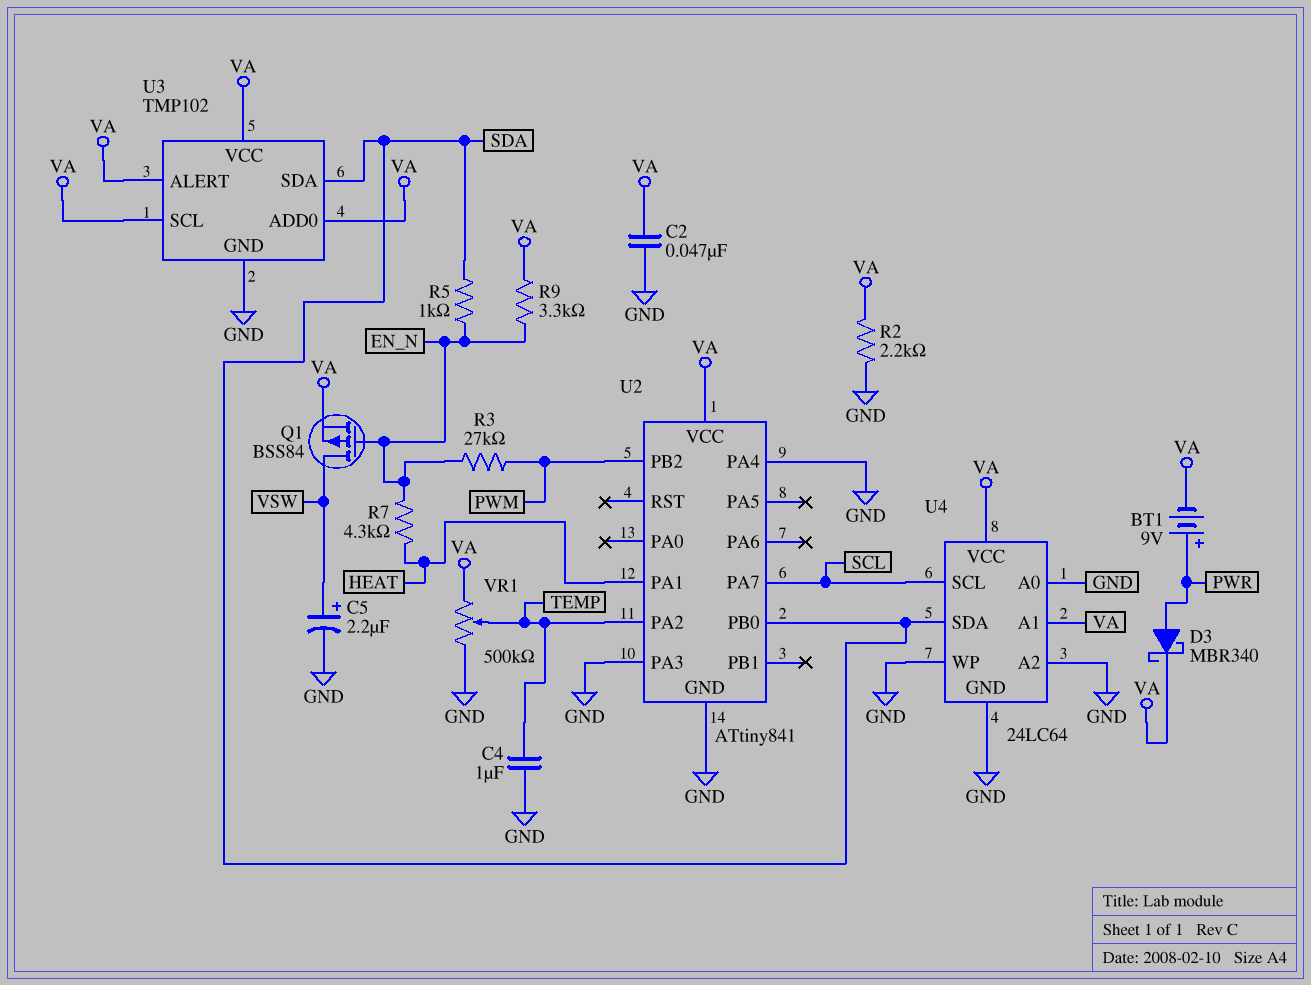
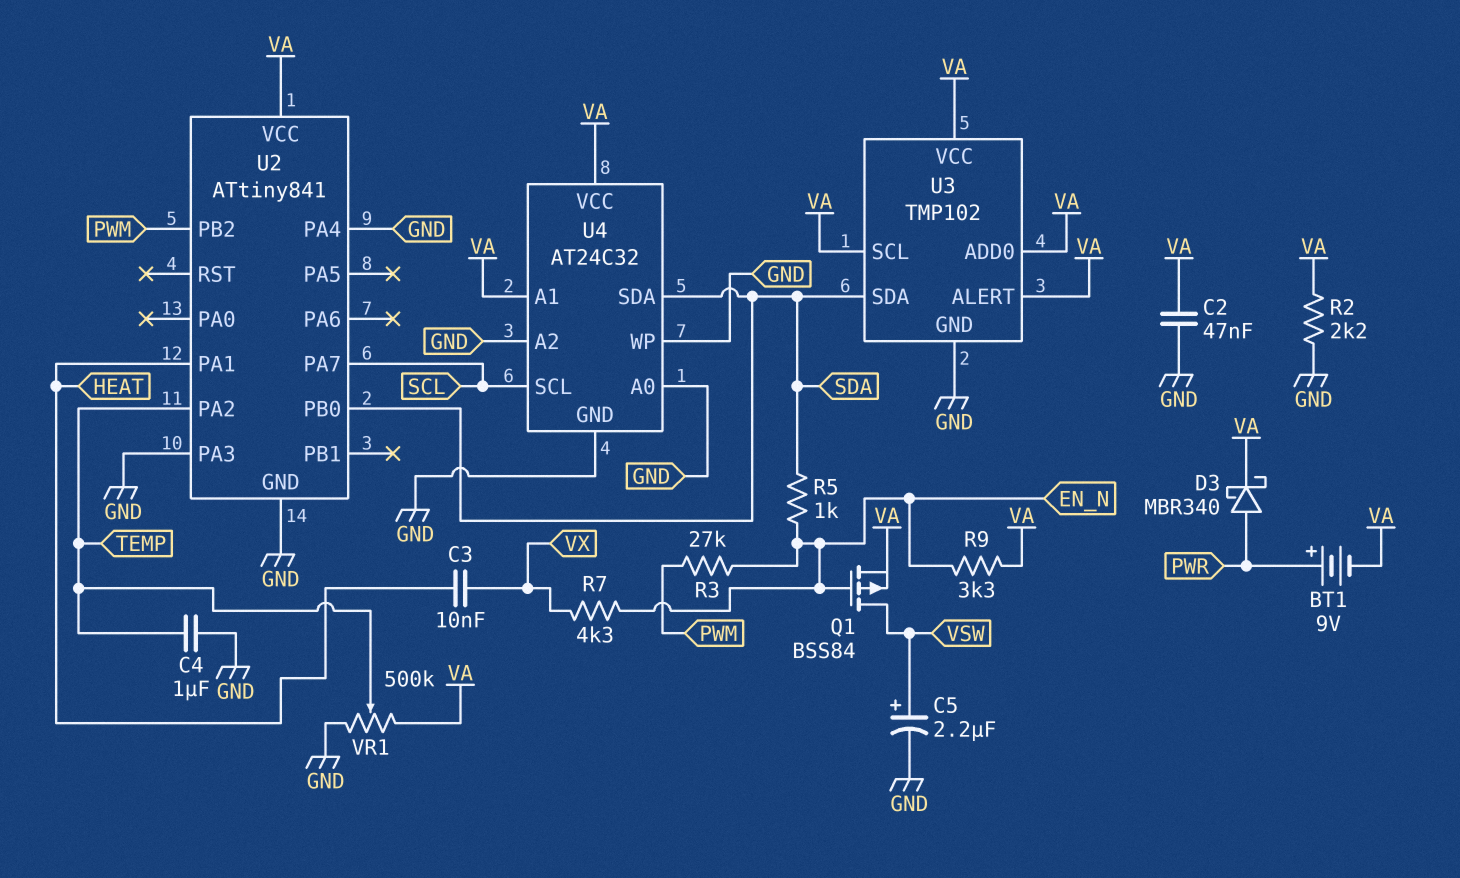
C3: none -> 10nF (HEAT, VX)
R7: 4.3k (EN_N, HEAT) -> 4.3k (EN_N, VX)
U4: 24LC64 -> AT24C32

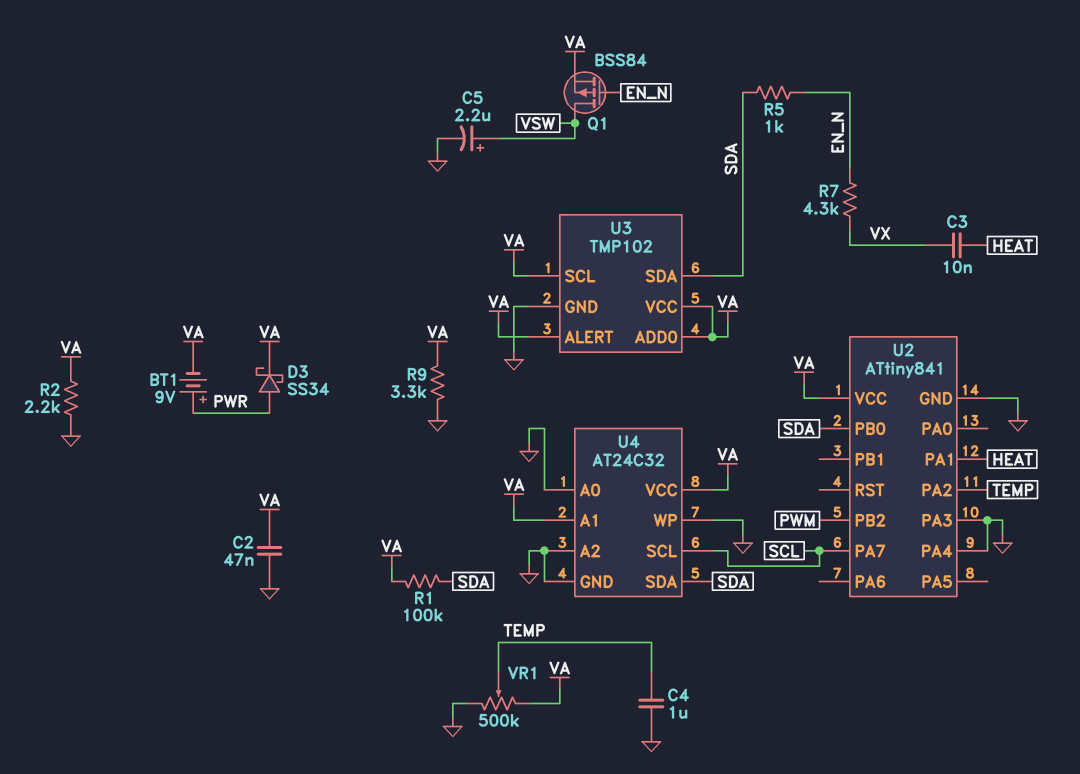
D3: schottky MBR340 (A PWR, K VA) -> schottky SS34 (A PWR, K VA)
R1: none -> 100k (SDA, VA)
R3: 27k (EN_N, PWM) -> none
R9: 3.3k (EN_N, VA) -> 3.3k (GND, VA)

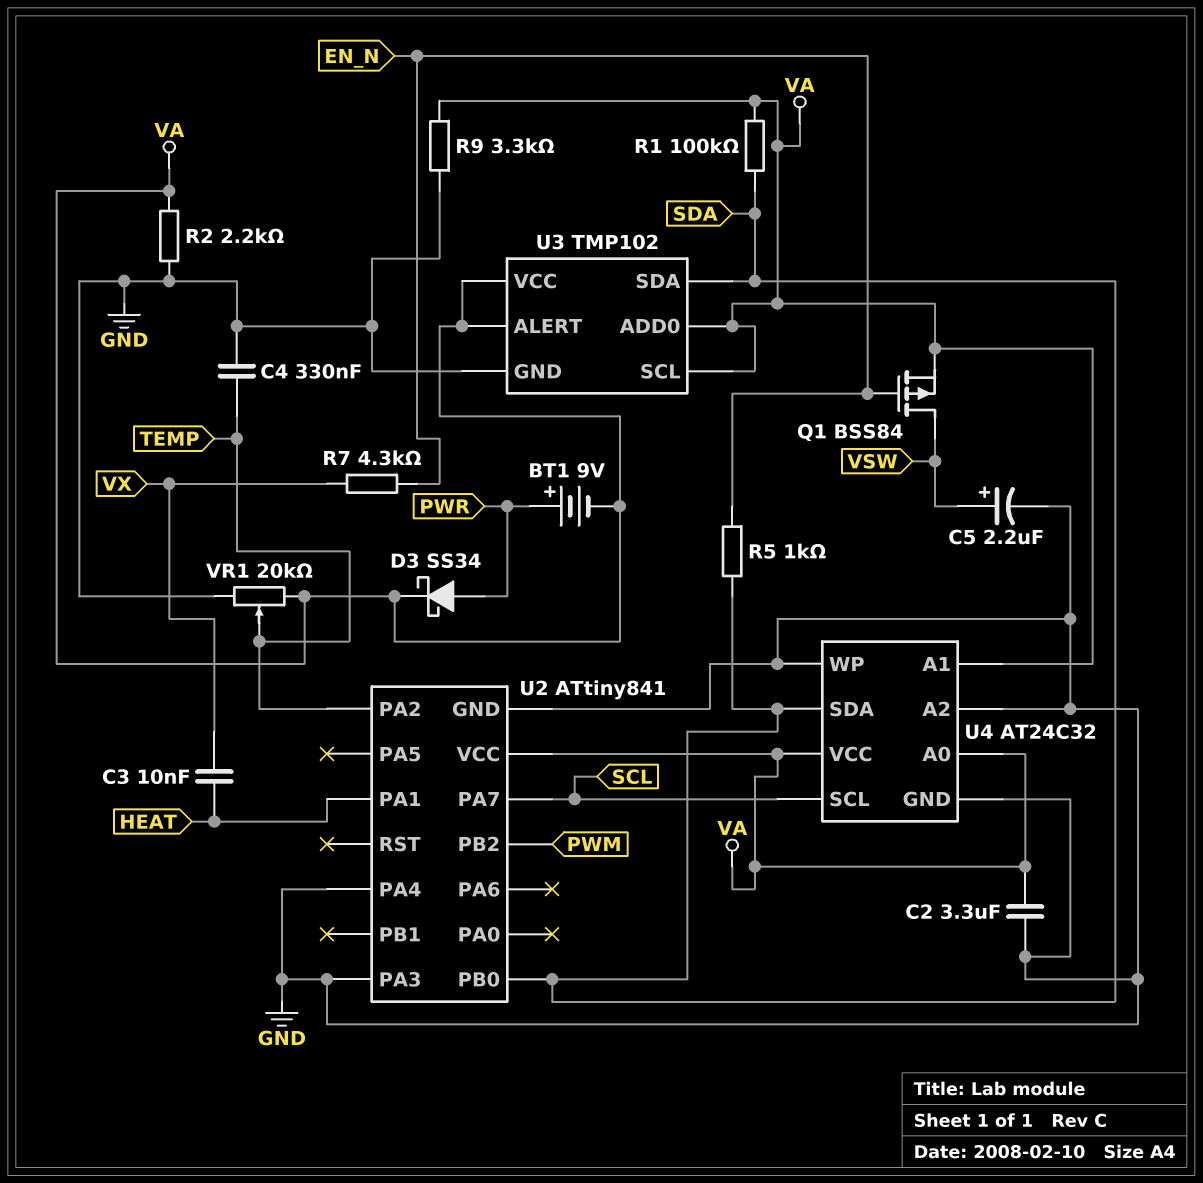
C2: 47nF (GND, VA) -> 3.3uF (GND, VA)
C4: 1uF (GND, TEMP) -> 330nF (GND, TEMP)
U4 pin A0: GND -> VA
VR1: 500k (GND, VA, wiper TEMP) -> 20k (GND, VA, wiper TEMP)

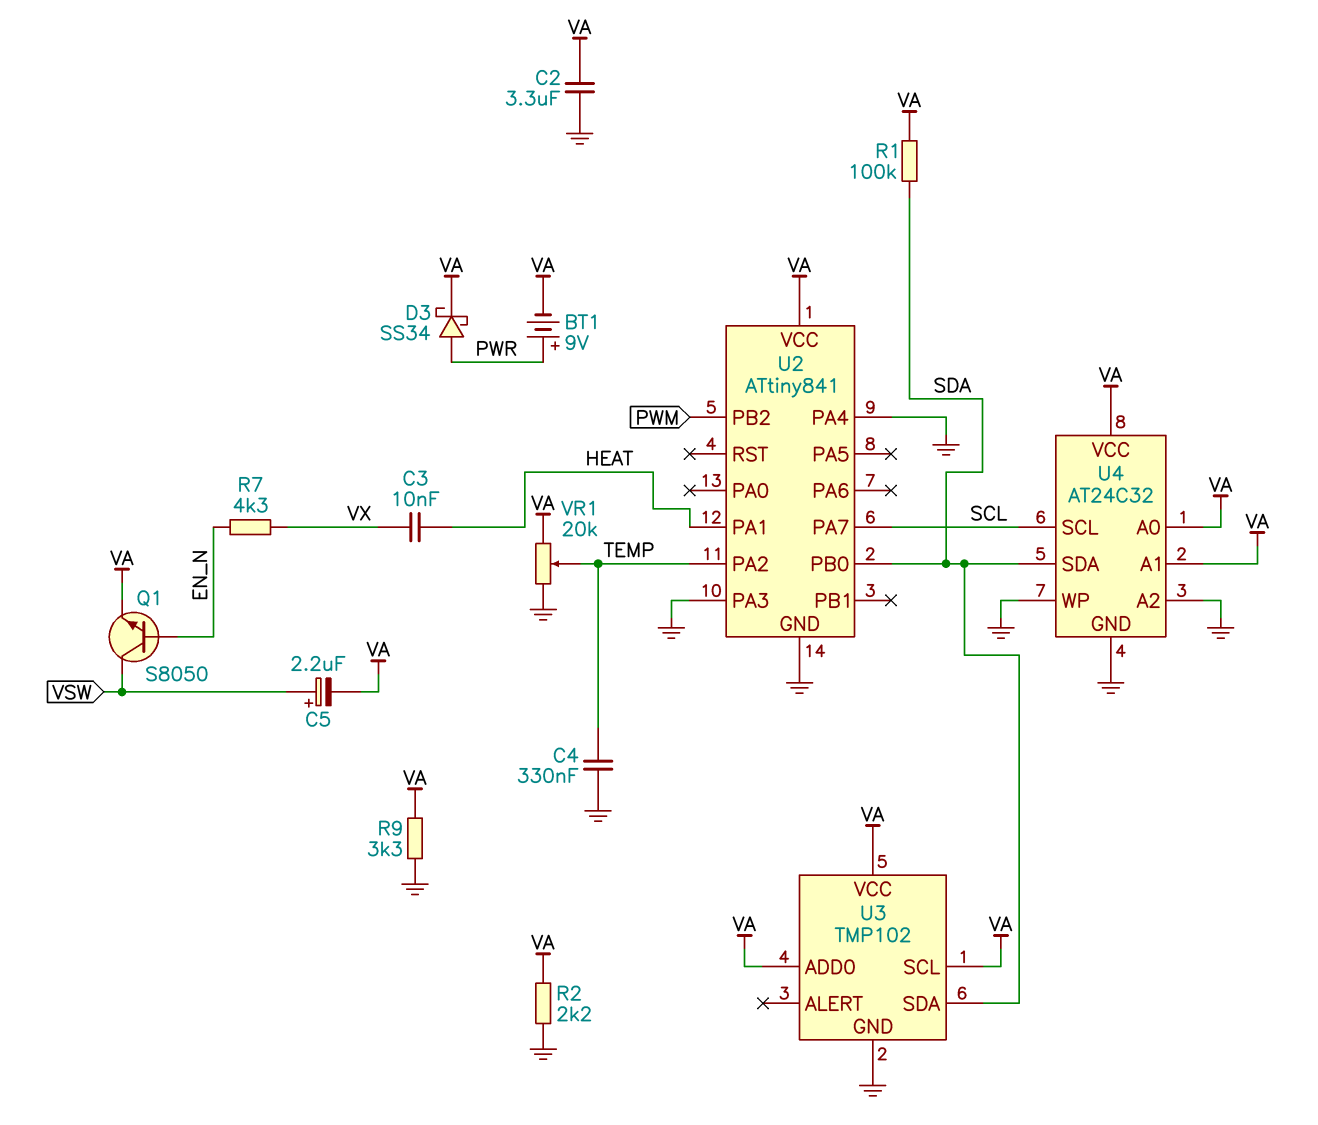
C5: 2.2uF (plus VSW, minus GND) -> 2.2uF (plus VSW, minus VA)
Q1: PMOS BSS84 (G EN_N, D VSW, S VA) -> NPN S8050 (B EN_N, C VSW, E VA)
R5: 1k (EN_N, SDA) -> none
U3 pin ALERT: VA -> none

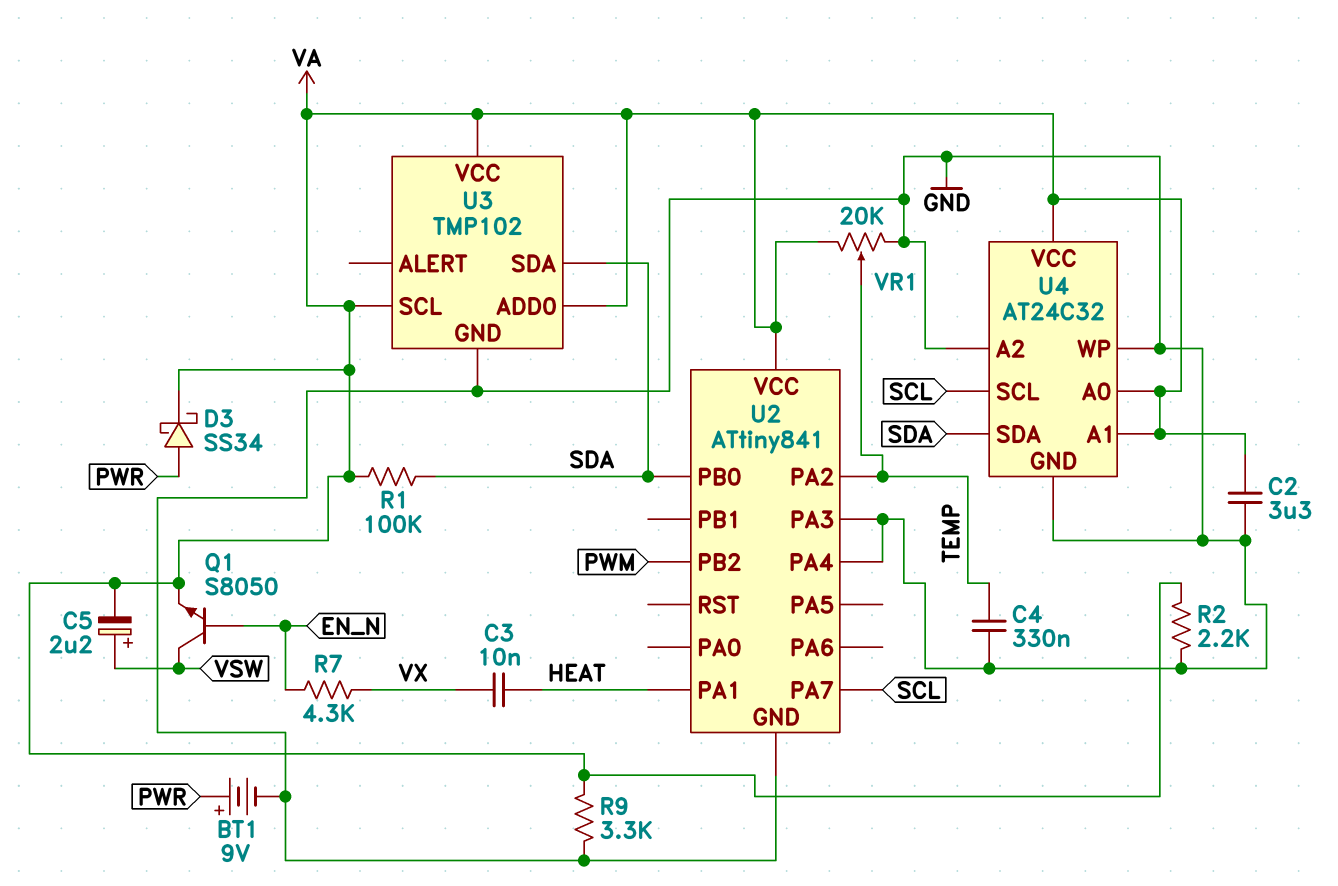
BT1: 9V (plus PWR, minus VA) -> 9V (plus PWR, minus GND)

